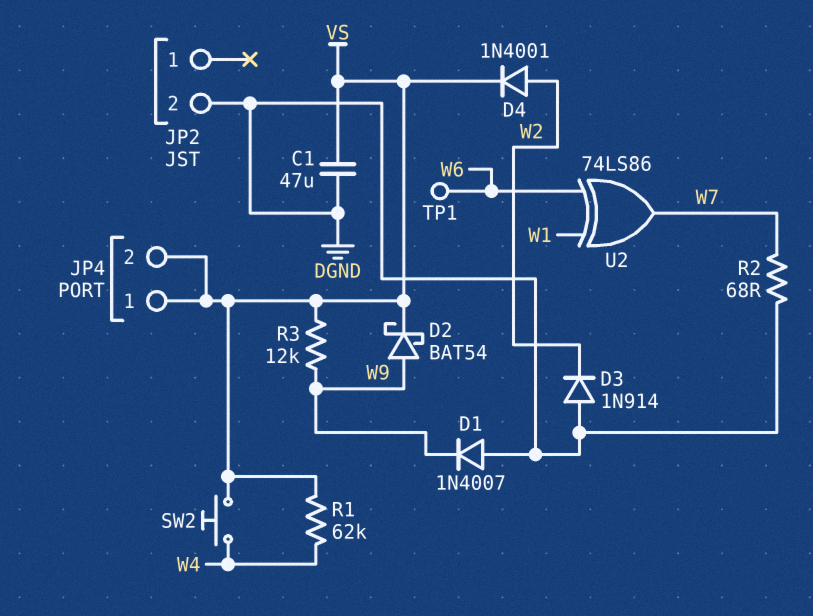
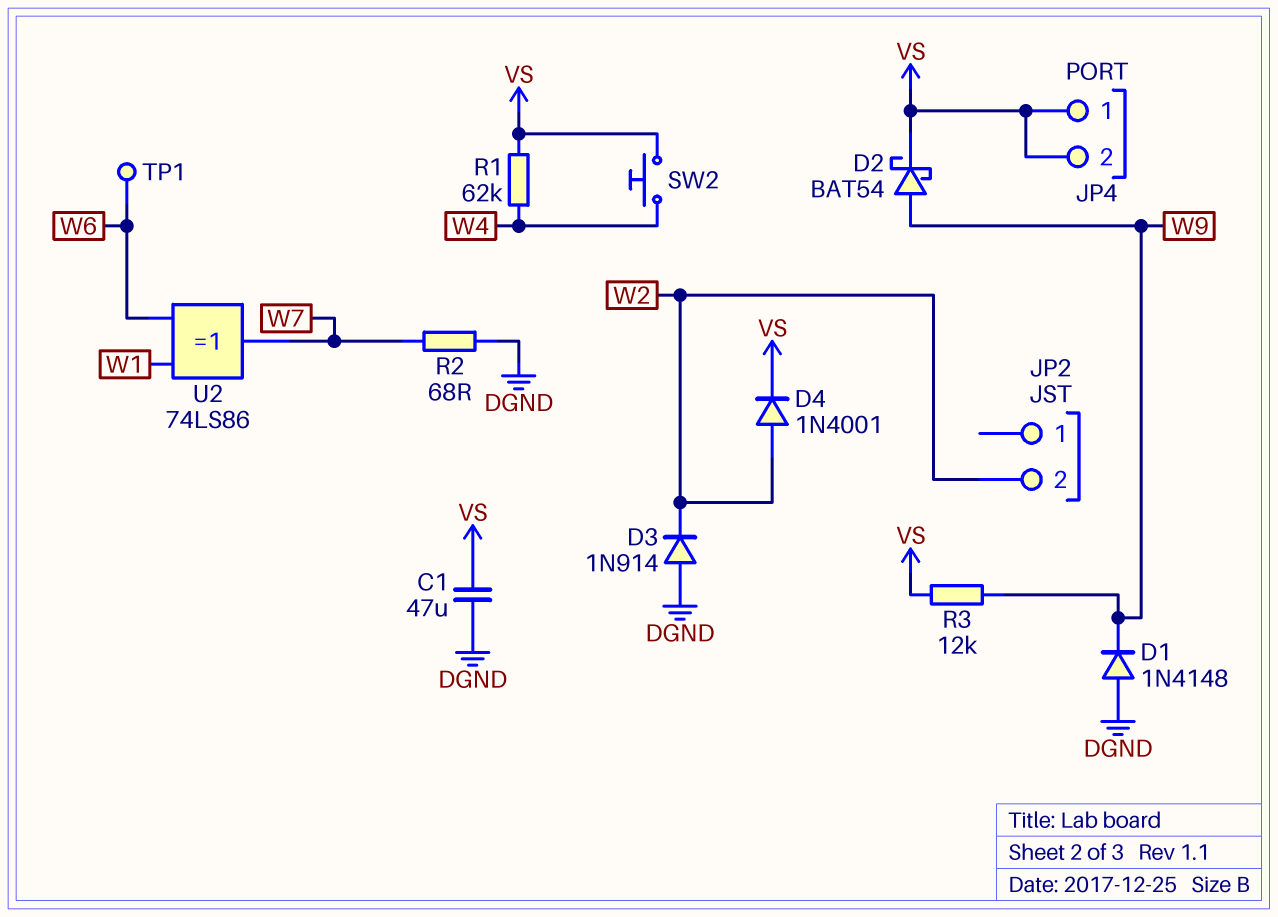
D1: diode 1N4007 (A DGND, K W9) -> diode 1N4148 (A DGND, K W9)
JP2 pin 2: DGND -> W2

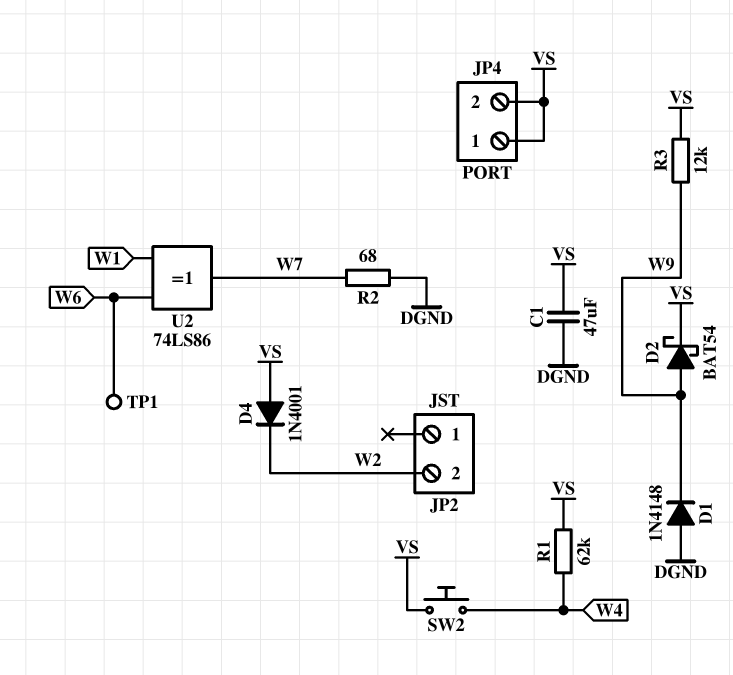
D3: diode 1N914 (A DGND, K W2) -> none
D4: diode 1N4001 (A W2, K VS) -> diode 1N4001 (A VS, K W2)

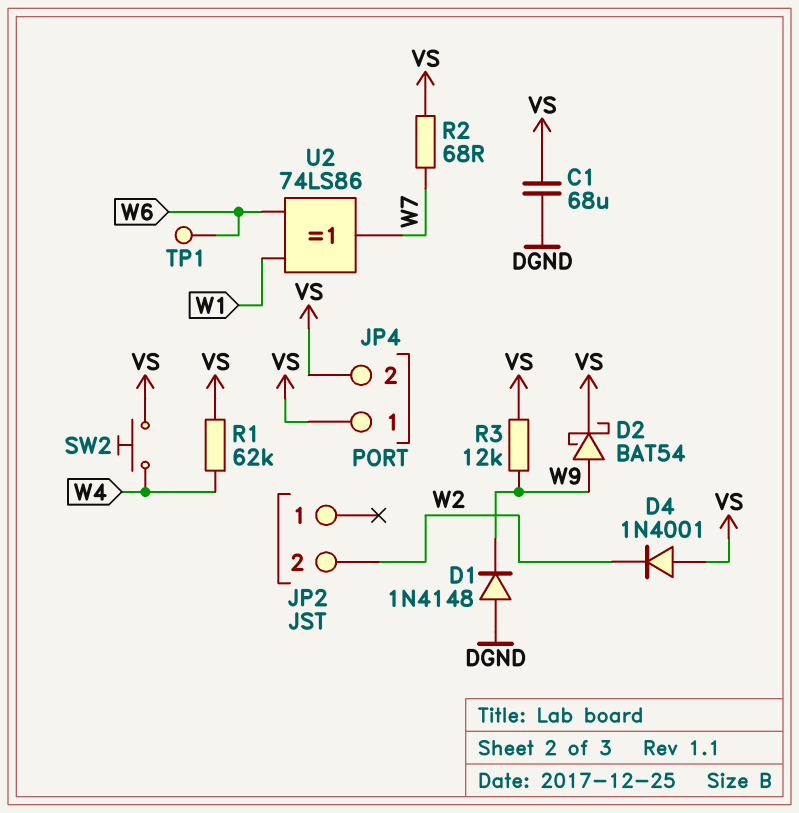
C1: 47uF (DGND, VS) -> 68uF (DGND, VS)
R2: 68 (DGND, W7) -> 68 (VS, W7)

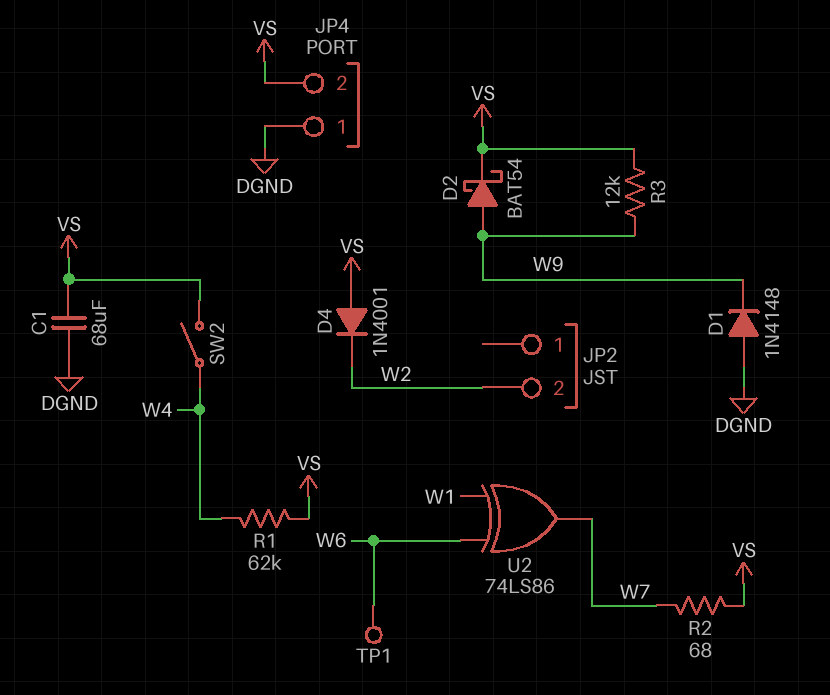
JP4 pin 1: VS -> DGND
SW2: button (VS, W4) -> switch (VS, W4)

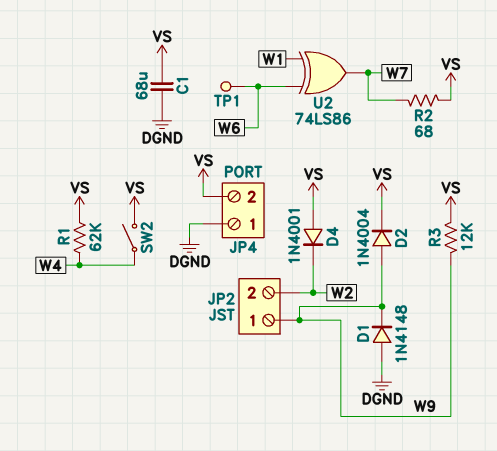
D2: schottky BAT54 (A W9, K VS) -> diode 1N4004 (A W9, K VS)
JP2 pin 1: none -> W9

